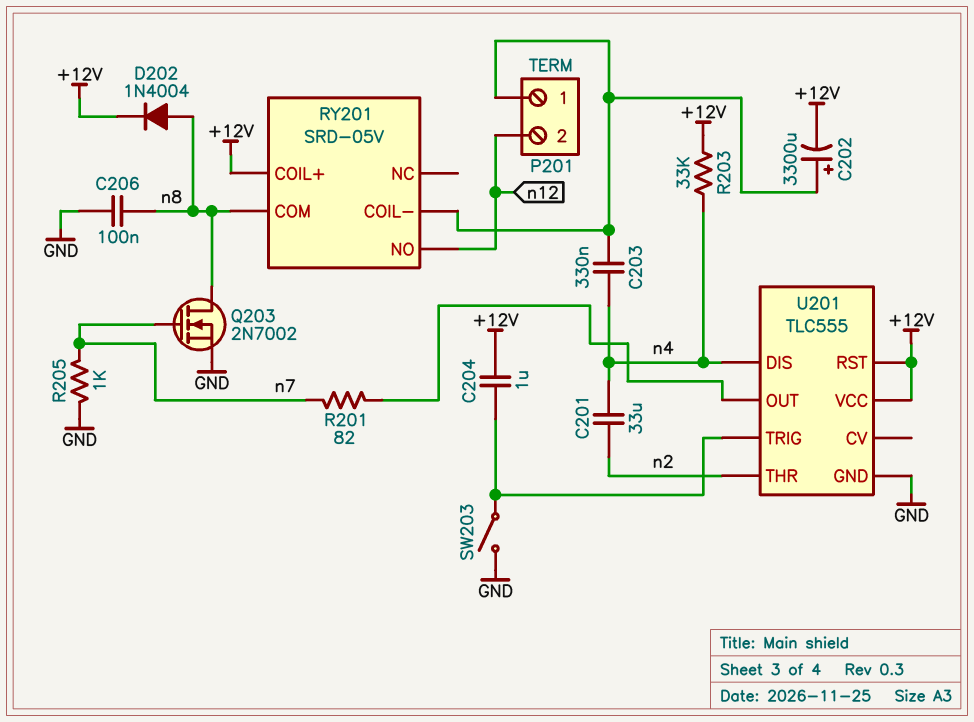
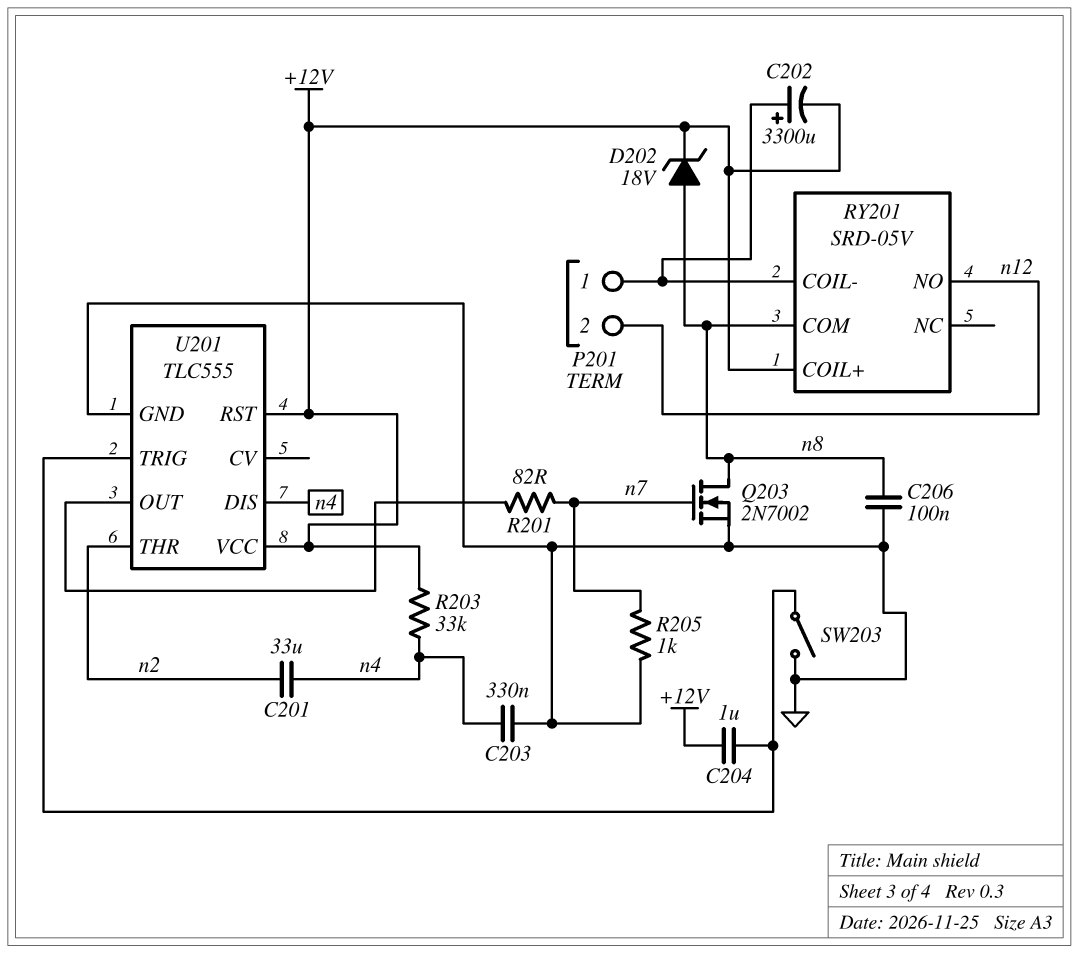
C203: 330nF (P201/1, n4) -> 330nF (GND, n4)
D202: diode 1N4004 (A n8, K +12V) -> zener 18V (A n8, K +12V)

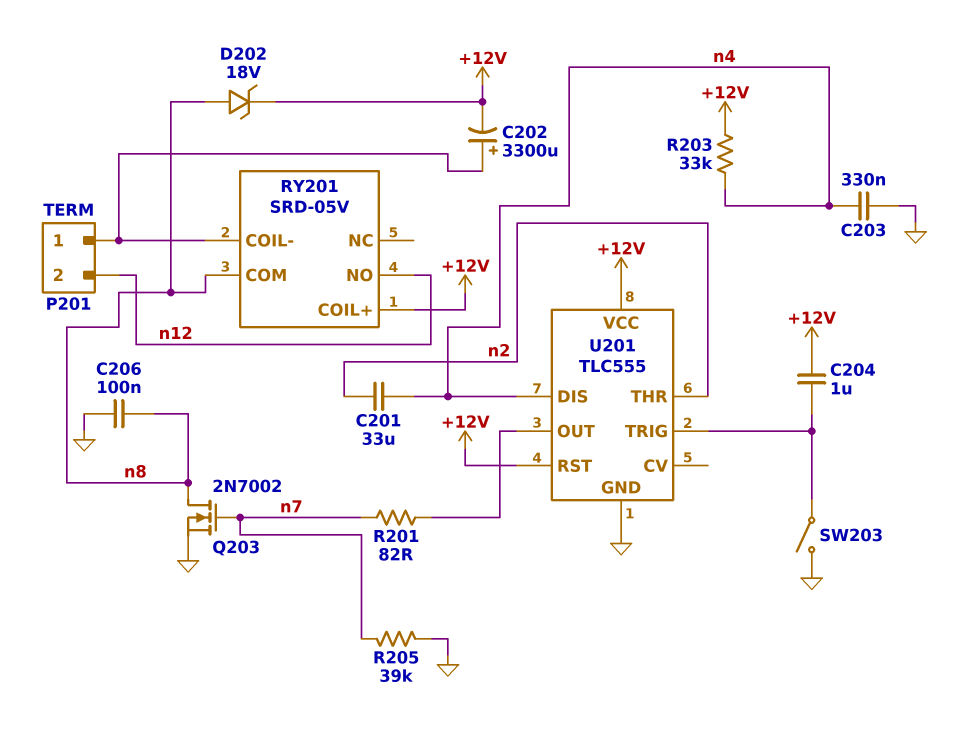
R205: 1k (GND, n7) -> 39k (GND, n7)

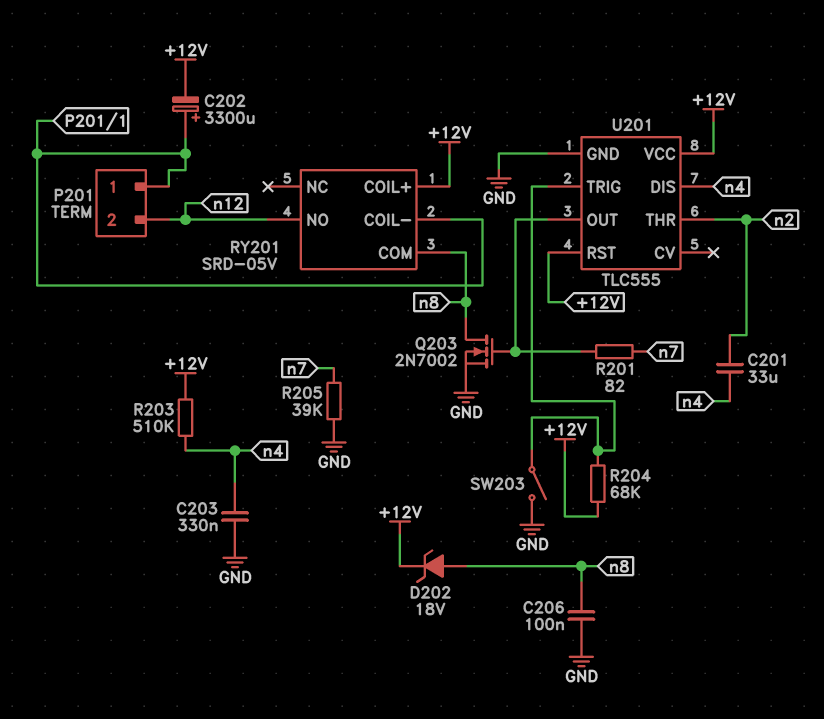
C204: 1uF (+12V, U201/TRIG) -> none
Q203: NMOS 2N7002 (G n7, D n8, S GND) -> NMOS 2N7002 (G U201/OUT, D n8, S GND)
R203: 33k (+12V, n4) -> 510k (+12V, n4)
R204: none -> 68k (+12V, U201/TRIG)

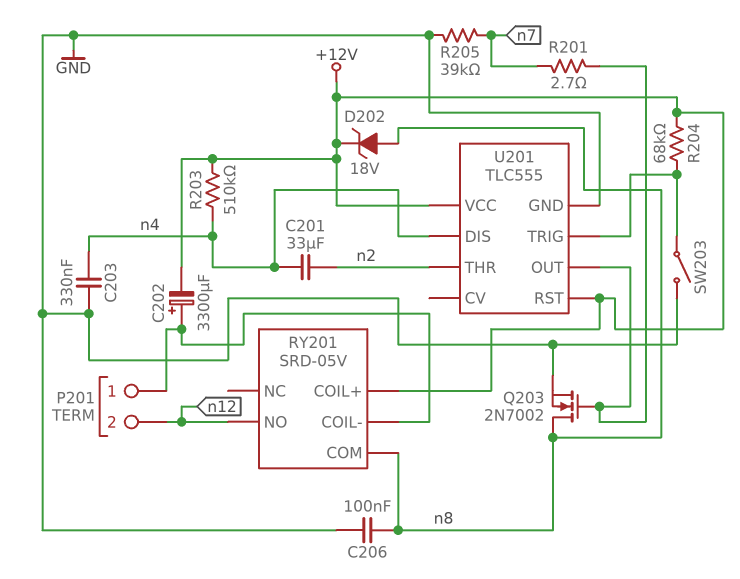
R201: 82 (U201/OUT, n7) -> 2.7 (U201/OUT, n7)

